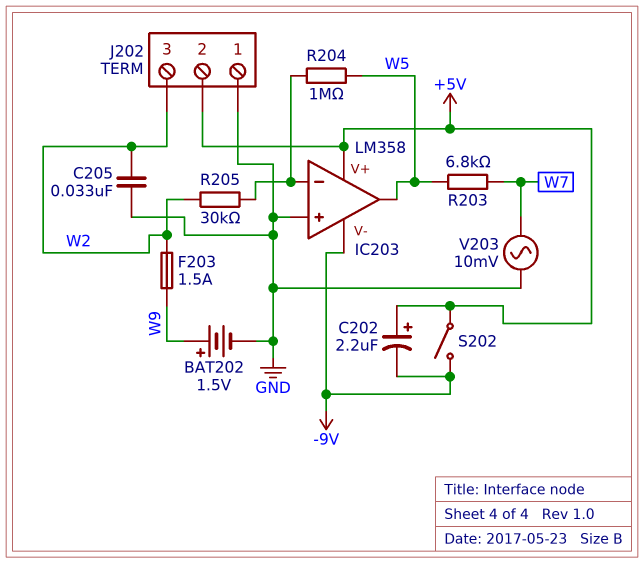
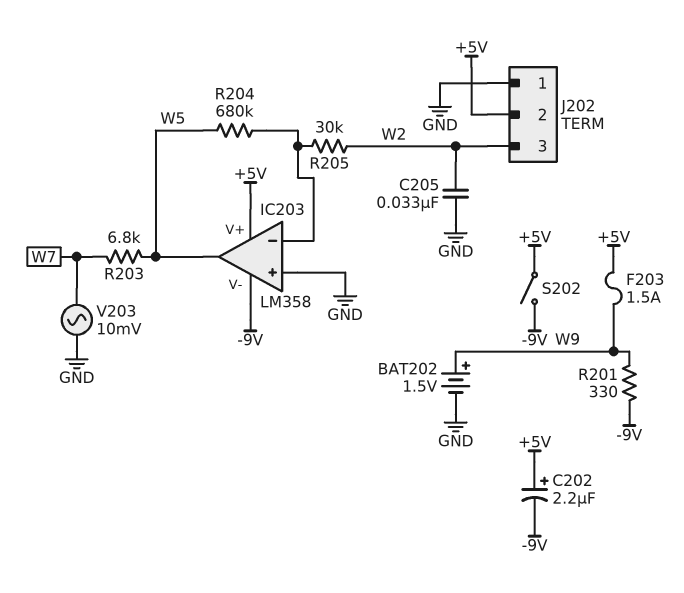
F203: 1.5A (W2, W9) -> 1.5A (+5V, W9)
R201: none -> 330 (-9V, W9)
R204: 1M (IC203/in-, W5) -> 680k (IC203/in-, W5)

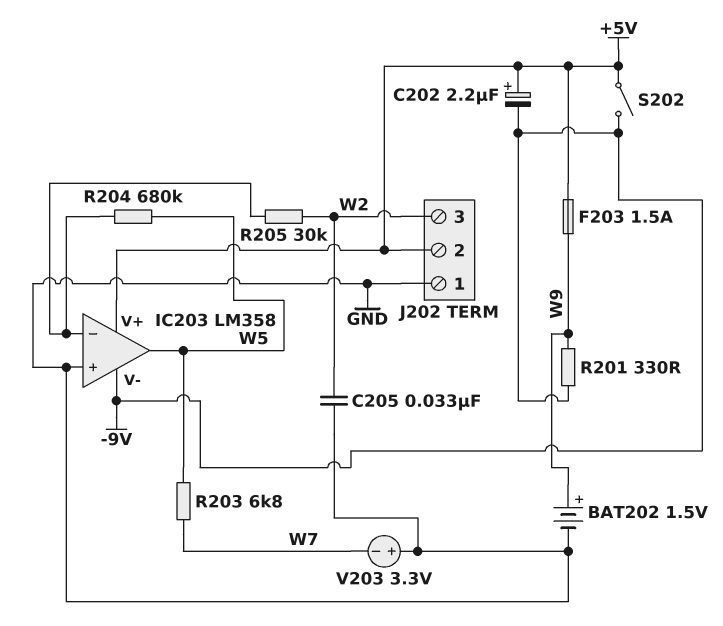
V203: AC 10mV (GND, W7) -> 3.3V (plus GND, minus W7)

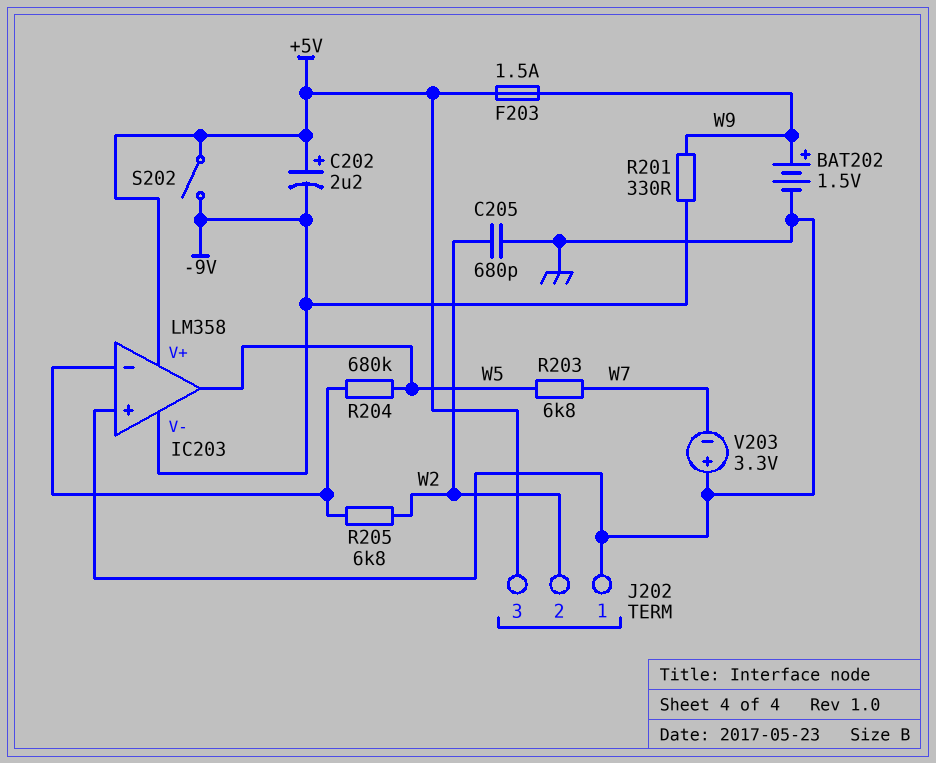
C205: 33nF (GND, W2) -> 680pF (GND, W2)
J202 pin 2: +5V -> W2
J202 pin 3: W2 -> +5V
R205: 30k (IC203/in-, W2) -> 6.8k (IC203/in-, W2)

